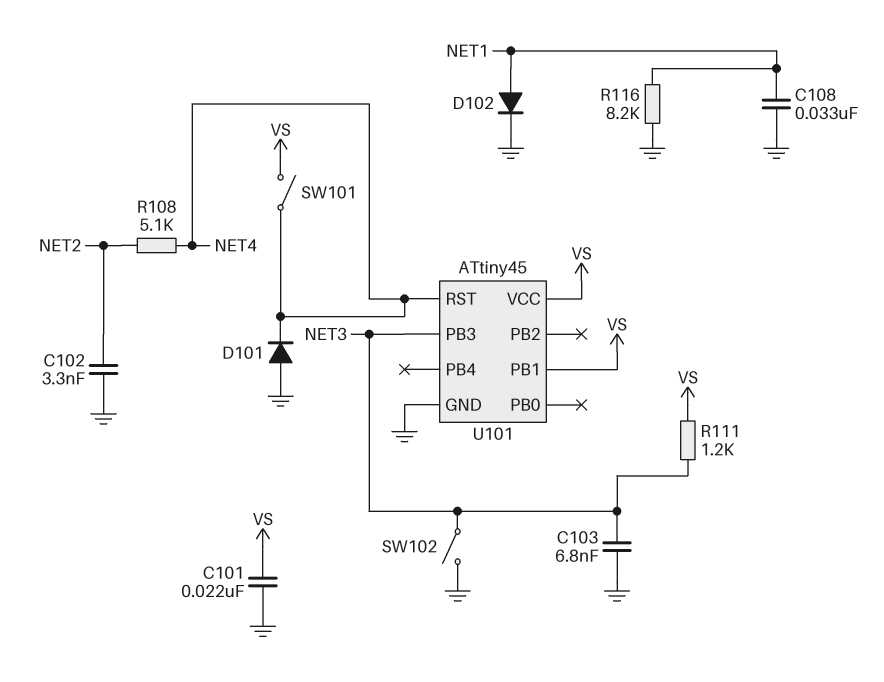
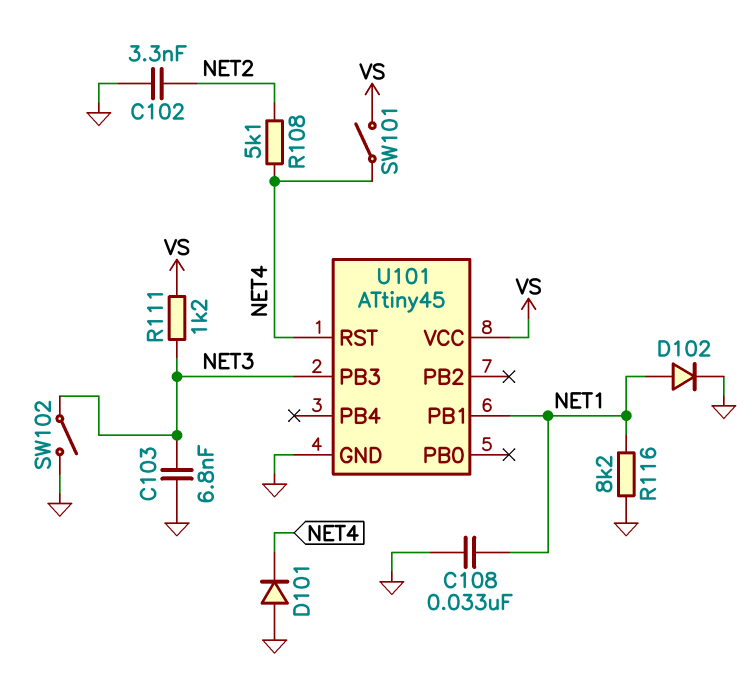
C101: 22nF (GND, VS) -> none
U101 pin PB1: VS -> NET1

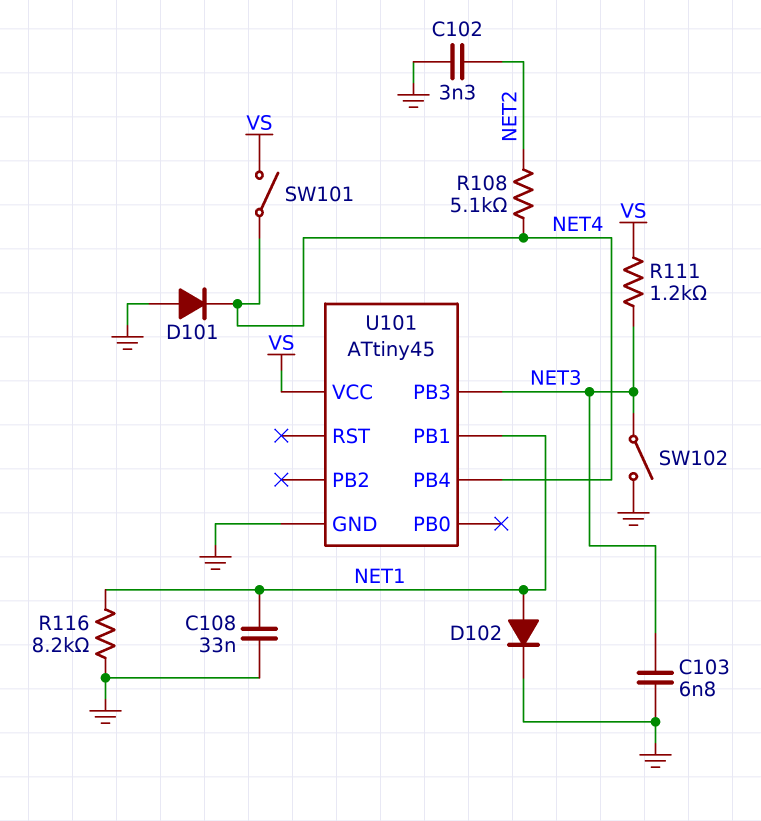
U101 pin PB4: none -> NET4
U101 pin RST: NET4 -> none

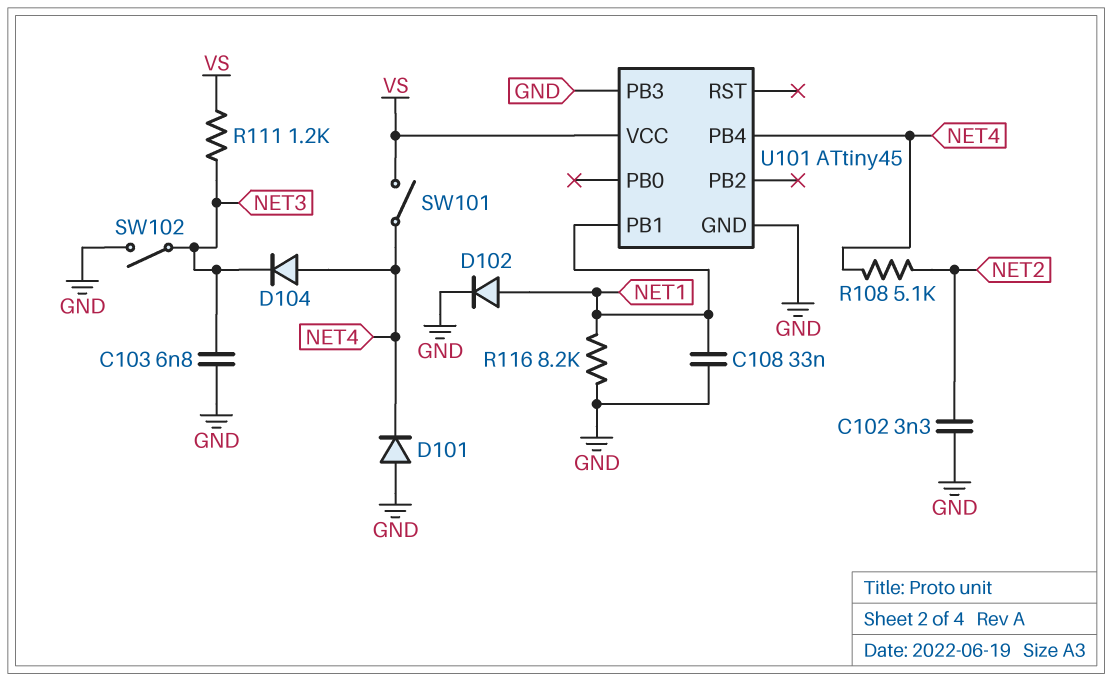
D104: none -> diode (A NET4, K NET3)
U101 pin PB3: NET3 -> GND

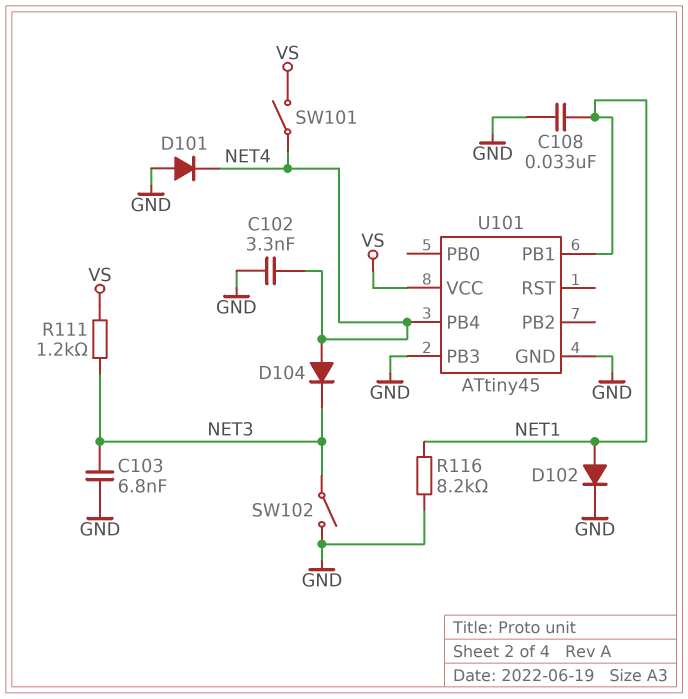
C102: 3.3nF (GND, NET2) -> 3.3nF (GND, NET4)
R108: 5.1k (NET2, NET4) -> none

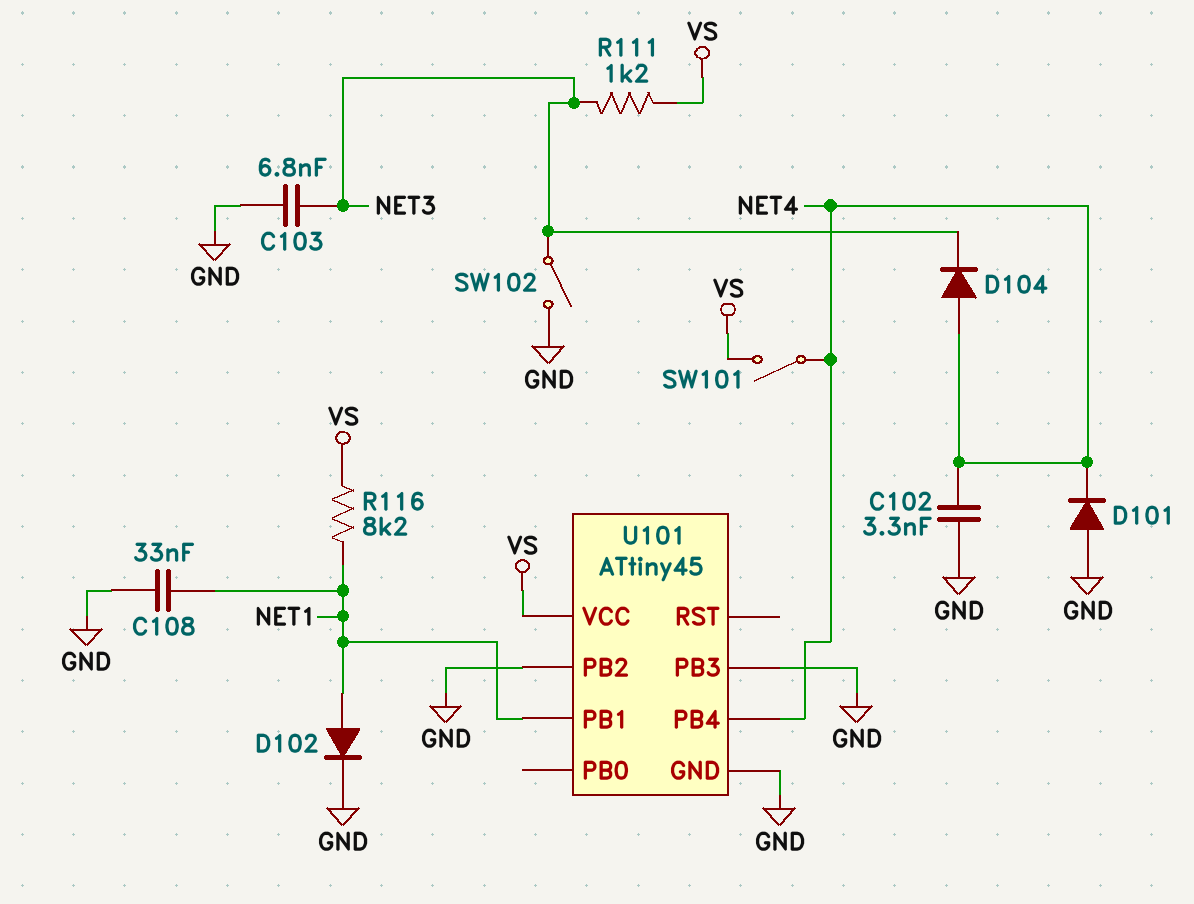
R116: 8.2k (GND, NET1) -> 8.2k (NET1, VS)
U101 pin PB2: none -> GND

